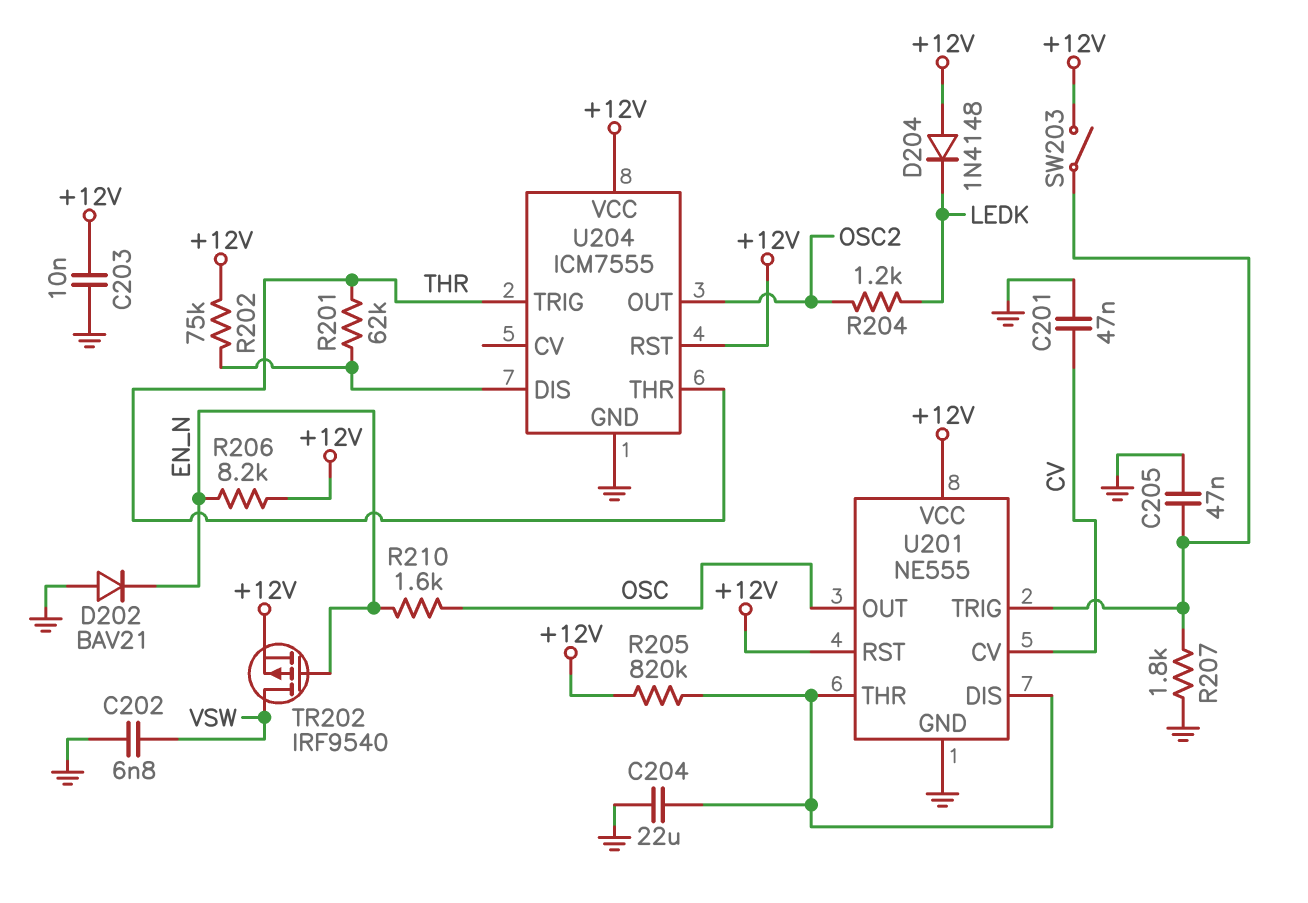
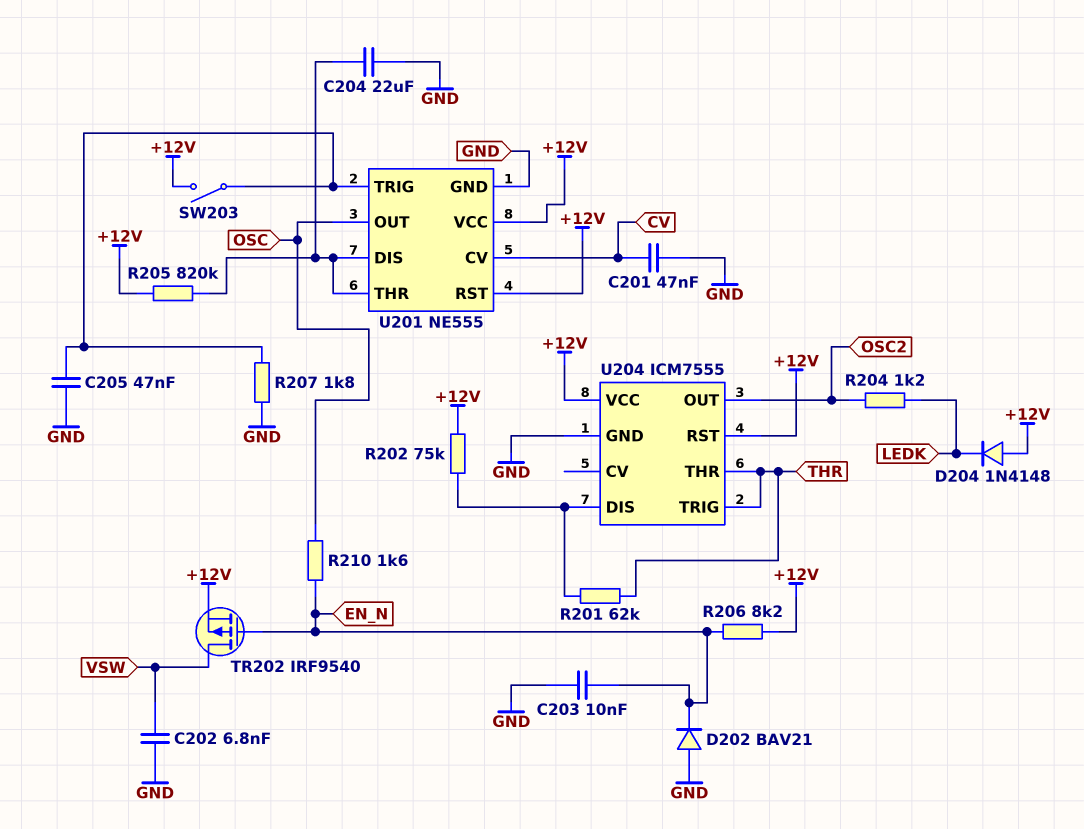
C203: 10nF (+12V, GND) -> 10nF (EN_N, GND)

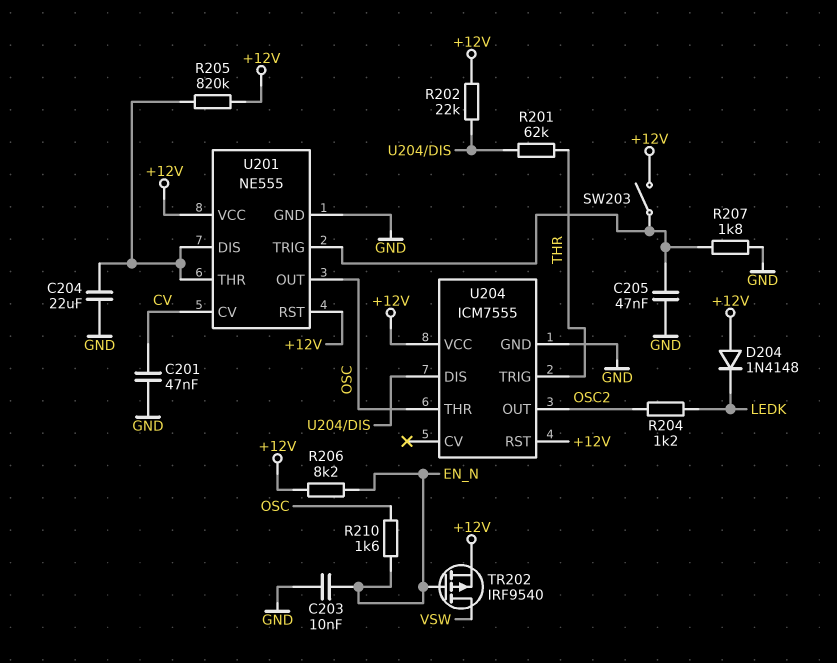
C202: 6.8nF (GND, VSW) -> none
D202: diode BAV21 (A GND, K EN_N) -> none
R202: 75k (+12V, U204/DIS) -> 22k (+12V, U204/DIS)
U204 pin THR: THR -> OSC

